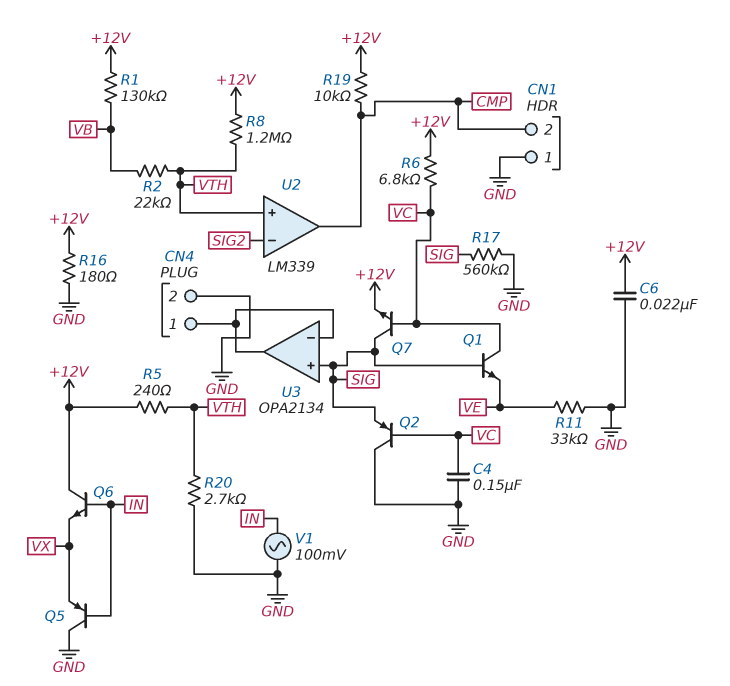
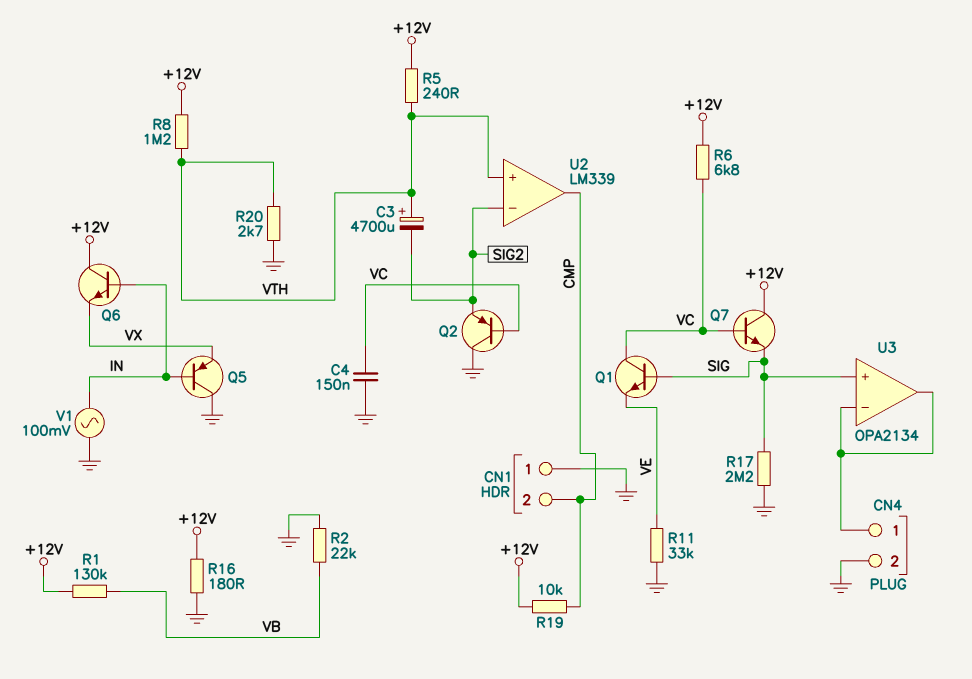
C3: none -> 4700uF (plus VTH, minus SIG2)
C6: 22nF (+12V, GND) -> none
Q2: PNP (B VC, C GND, E SIG) -> PNP (B VC, C GND, E SIG2)
Q7: NPN (B VC, C SIG, E +12V) -> NPN (B VC, C +12V, E SIG)
R2: 22k (VB, VTH) -> 22k (GND, VB)
R17: 560k (GND, SIG) -> 2.2M (GND, SIG)

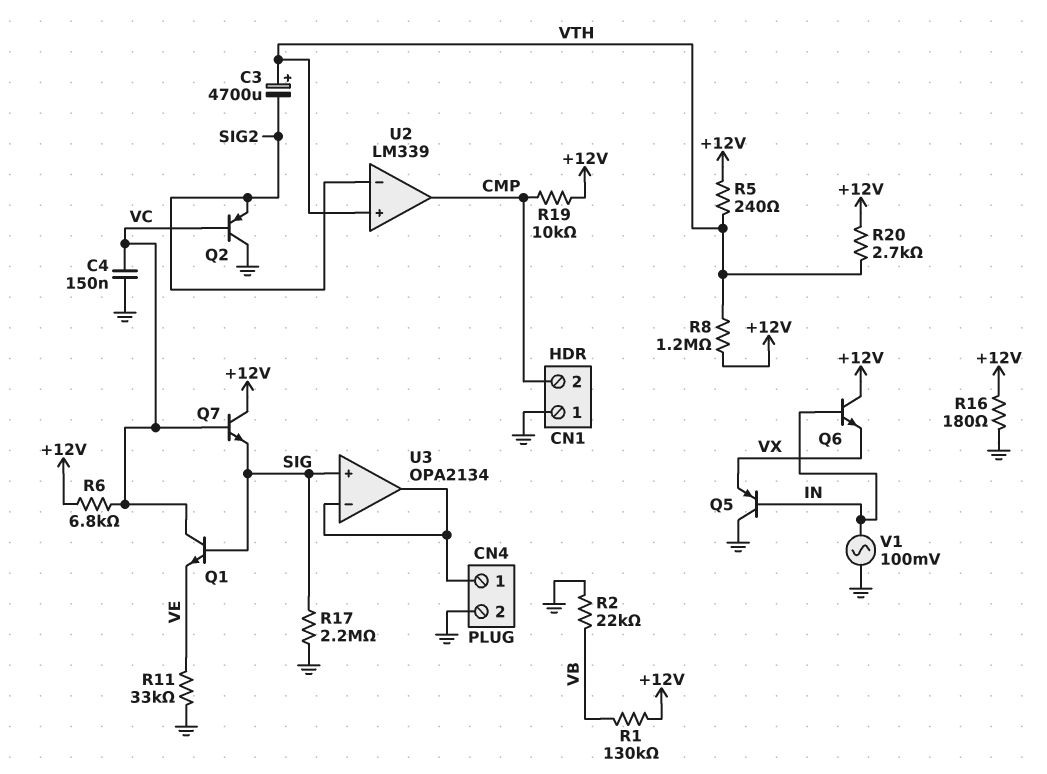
R20: 2.7k (GND, VTH) -> 2.7k (+12V, VTH)

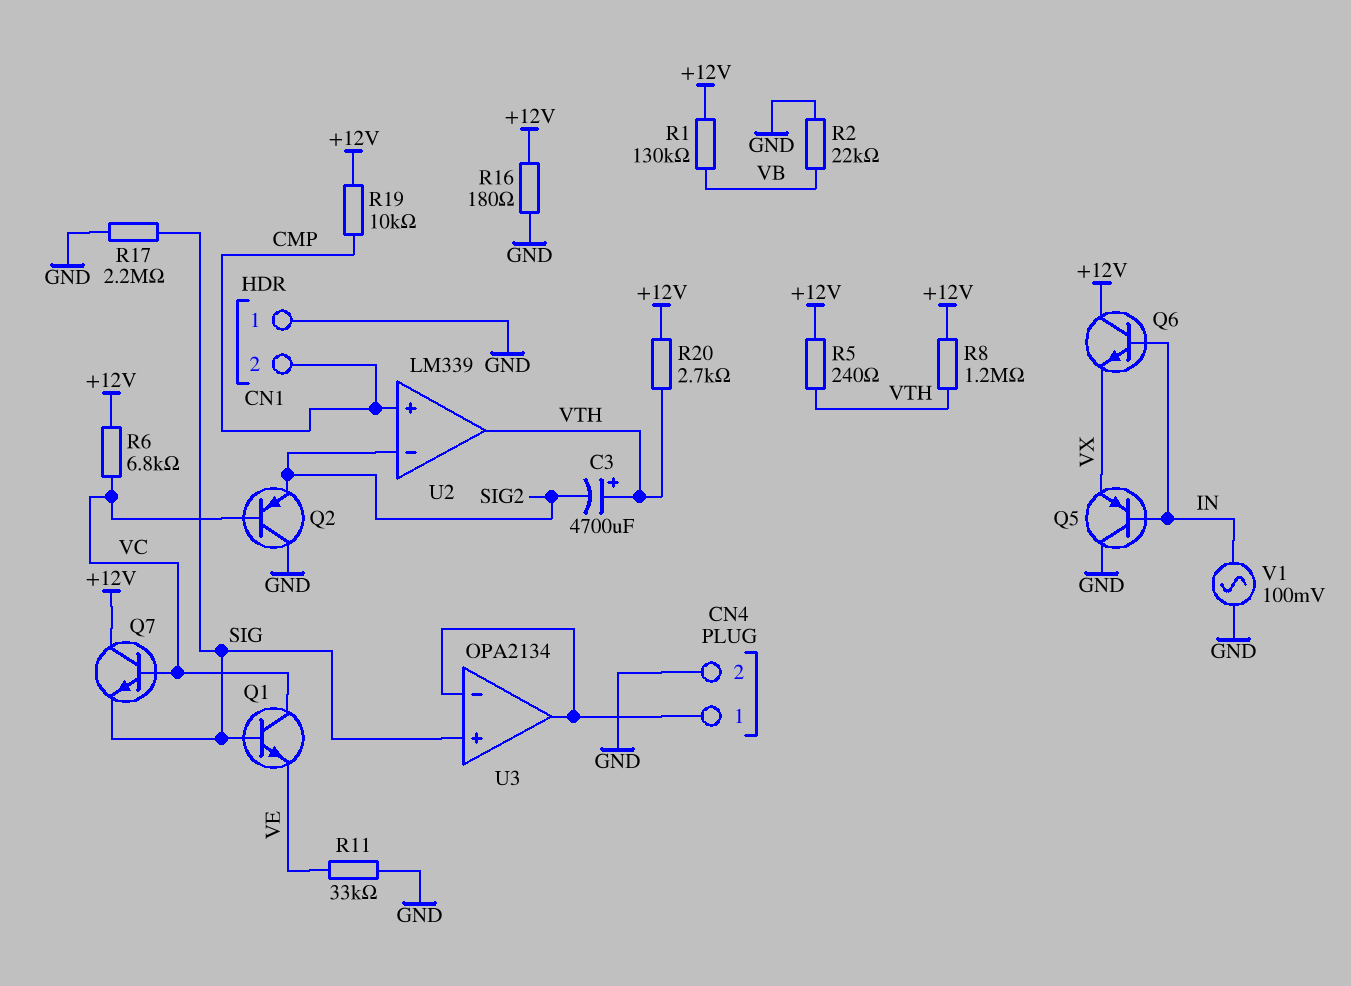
C4: 150nF (GND, VC) -> none
U2 pin in+: VTH -> CMP
U2 pin out: CMP -> VTH

